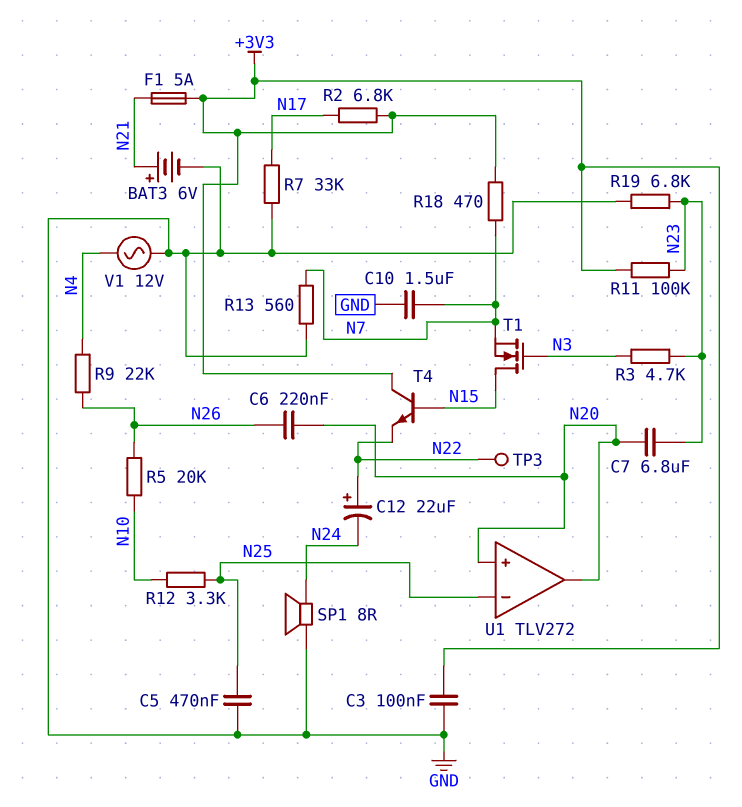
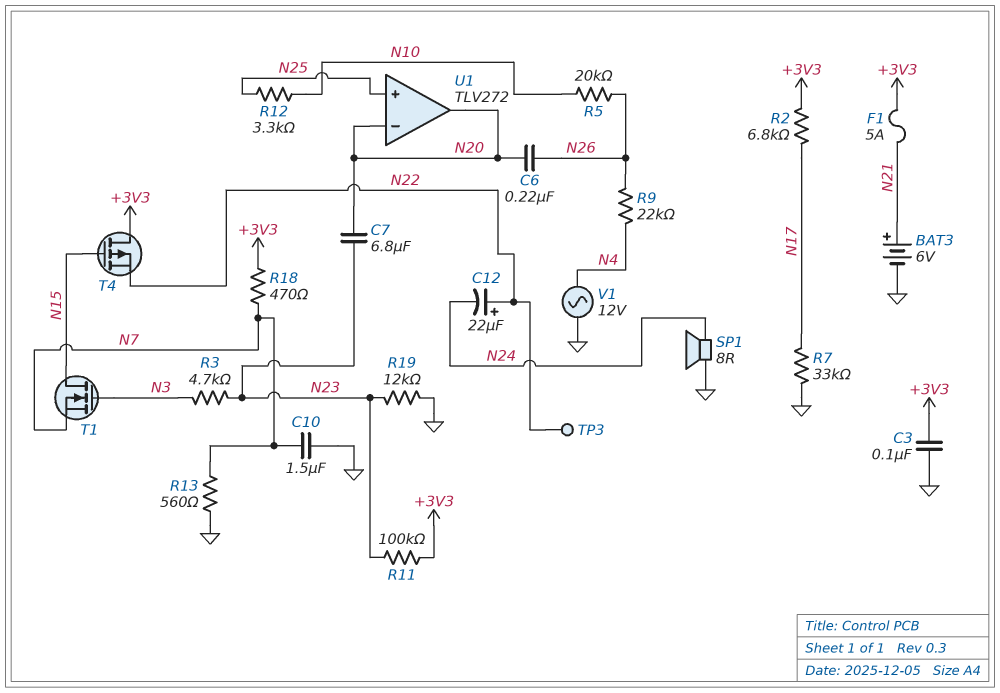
C5: 470nF (GND, N25) -> none
R19: 6.8k (GND, N23) -> 12k (GND, N23)
T4: NPN (B N15, C +3V3, E N22) -> PMOS (G N15, D +3V3, S N22)
U1 pin in+: N20 -> N25
U1 pin in-: N25 -> N20

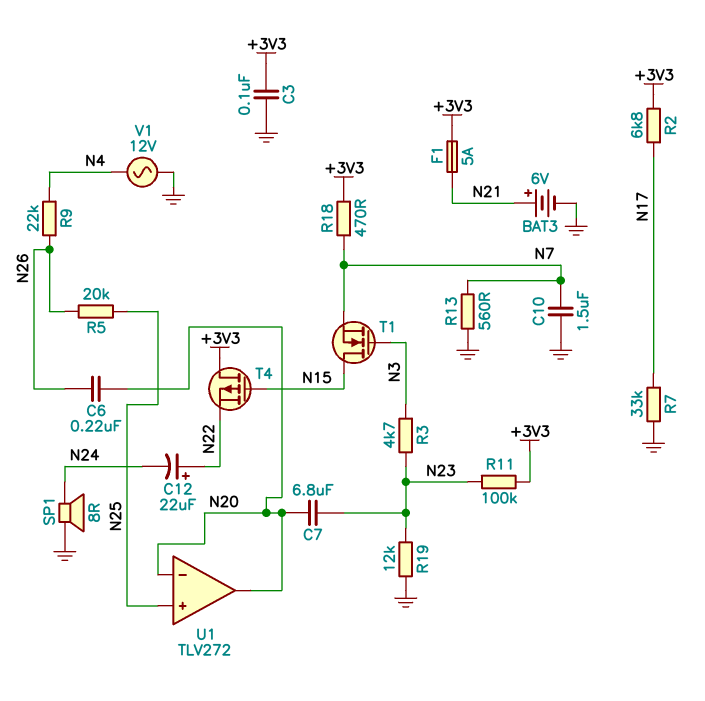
R5: 20k (N10, N26) -> 20k (N25, N26)
R12: 3.3k (N10, N25) -> none
TP3: test point (N22) -> none

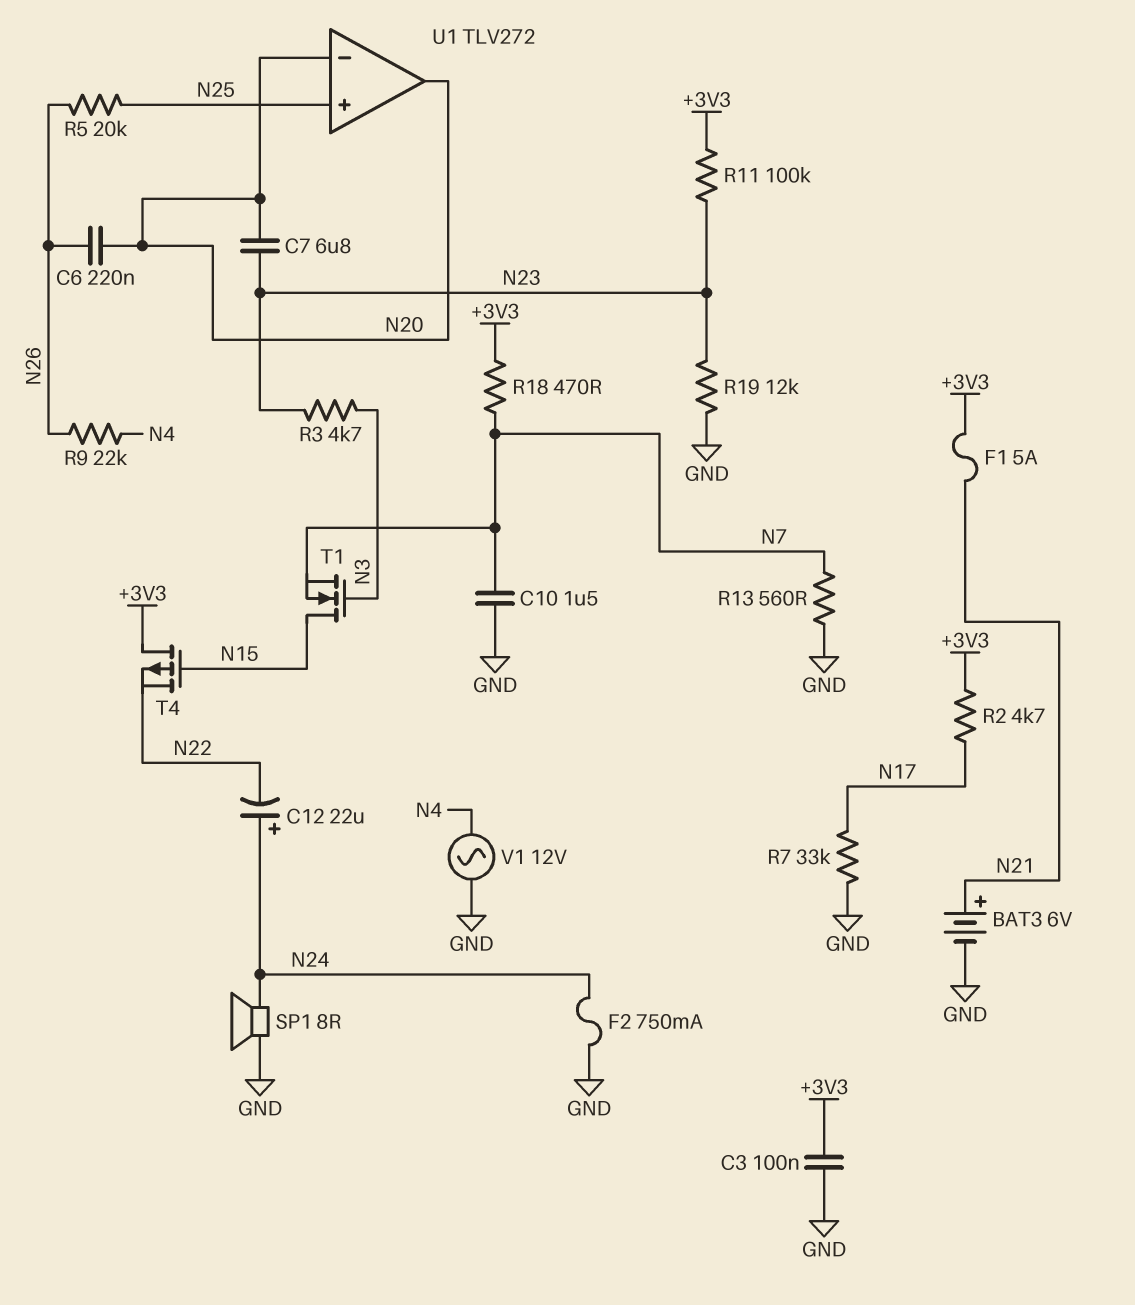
C12: 22uF (plus N22, minus N24) -> 22uF (plus N24, minus N22)
F2: none -> 750mA (GND, N24)
R2: 6.8k (+3V3, N17) -> 4.7k (+3V3, N17)

